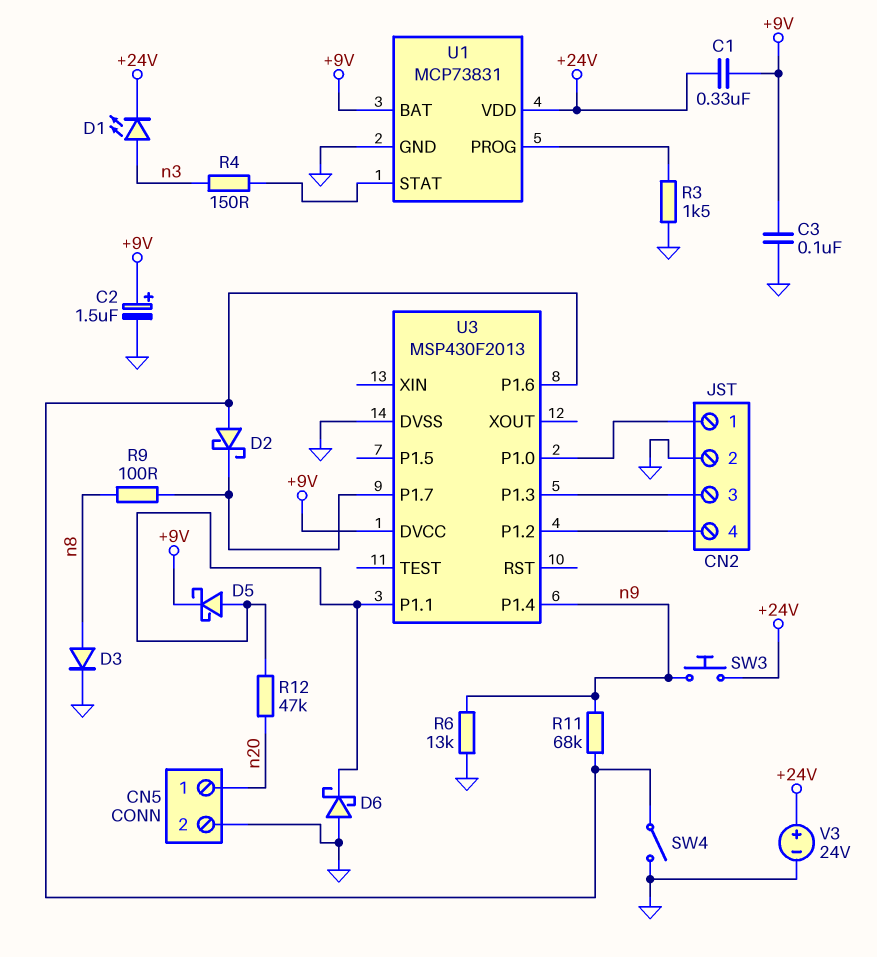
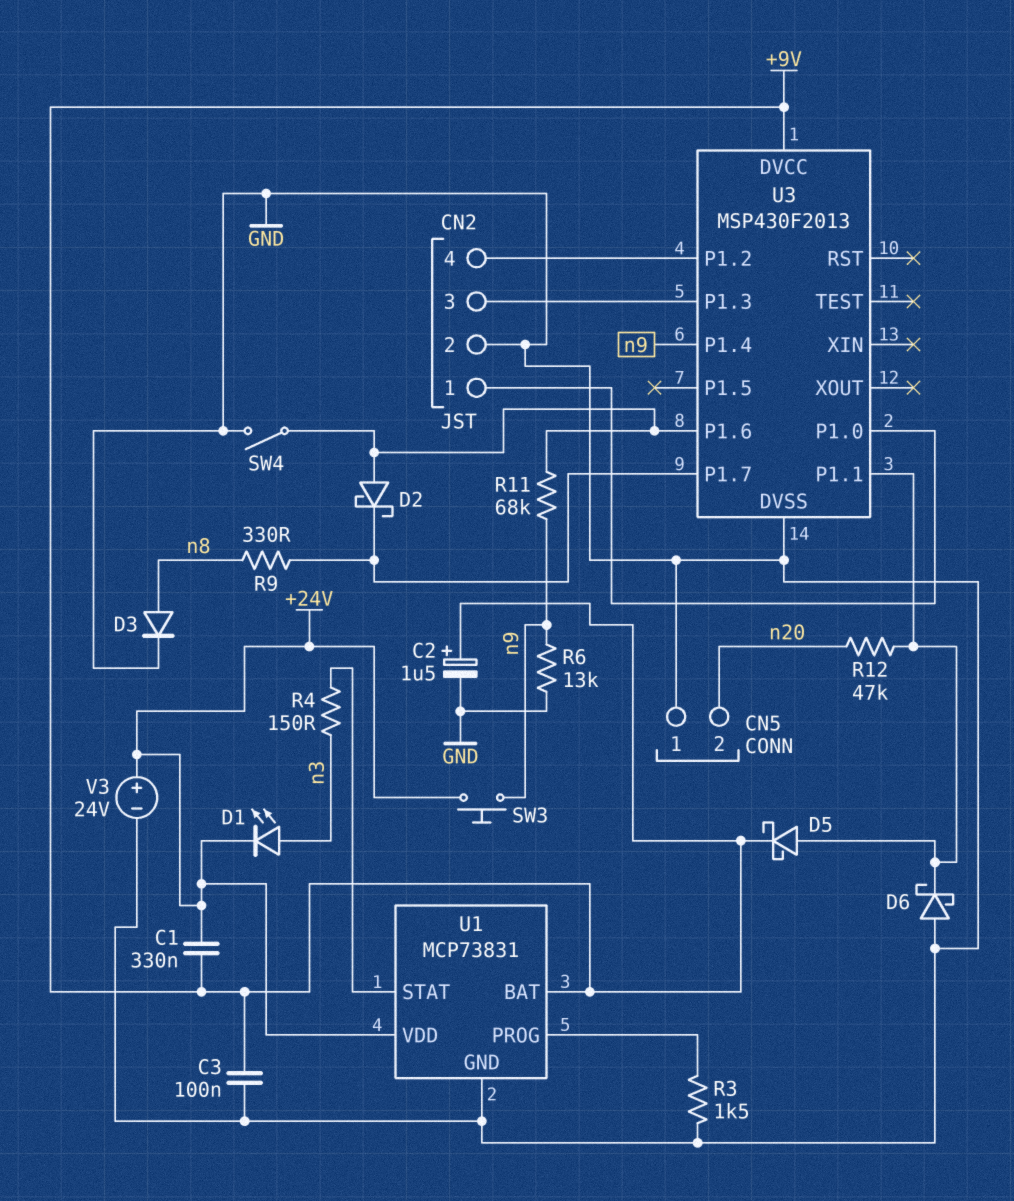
CN5 pin 1: n20 -> GND
CN5 pin 2: GND -> n20
R9: 100 (U3/P1.7, n8) -> 330 (U3/P1.7, n8)

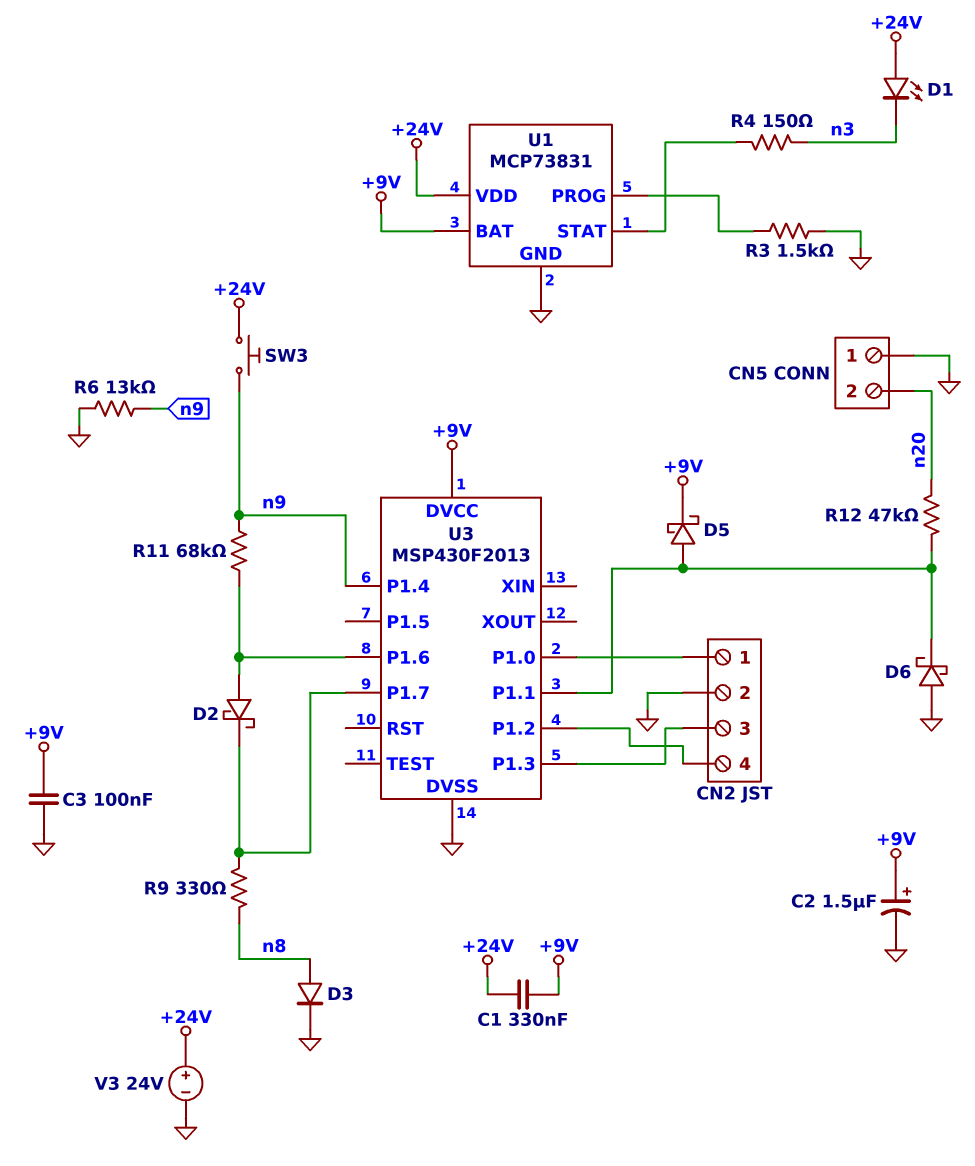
D1: LED (A n3, K +24V) -> LED (A +24V, K n3)
SW4: switch (GND, U3/P1.6) -> none

